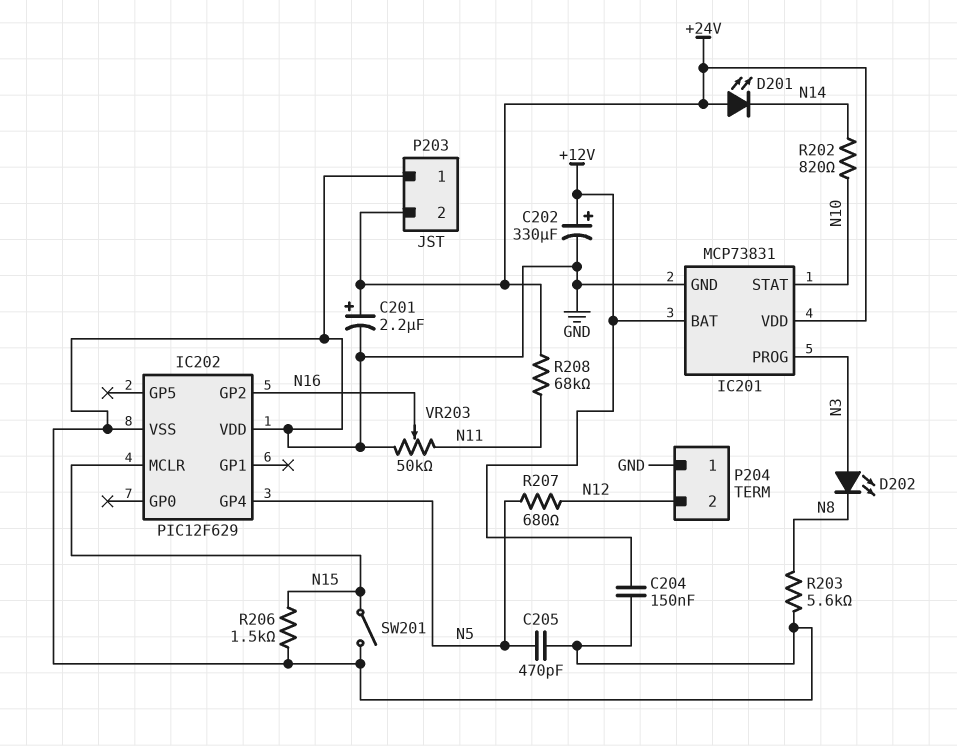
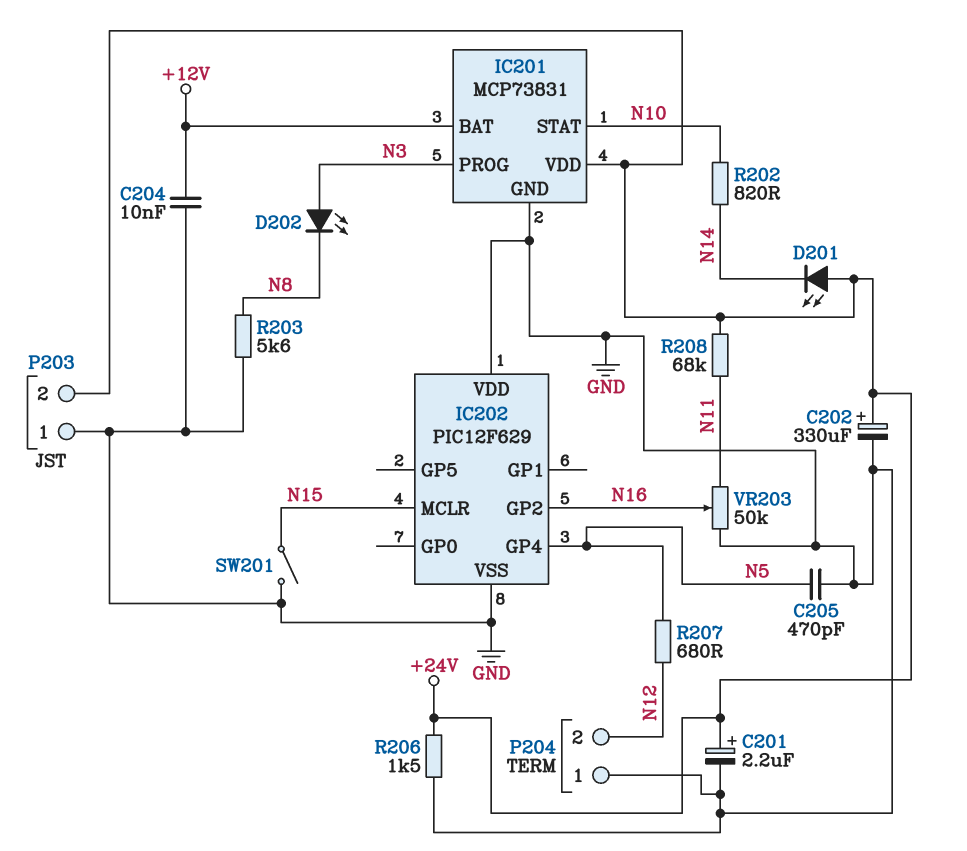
C202: 330uF (plus +12V, minus GND) -> 330uF (plus +24V, minus GND)
C204: 150nF (+12V, GND) -> 10nF (+12V, GND)
R206: 1.5k (GND, N15) -> 1.5k (+24V, GND)

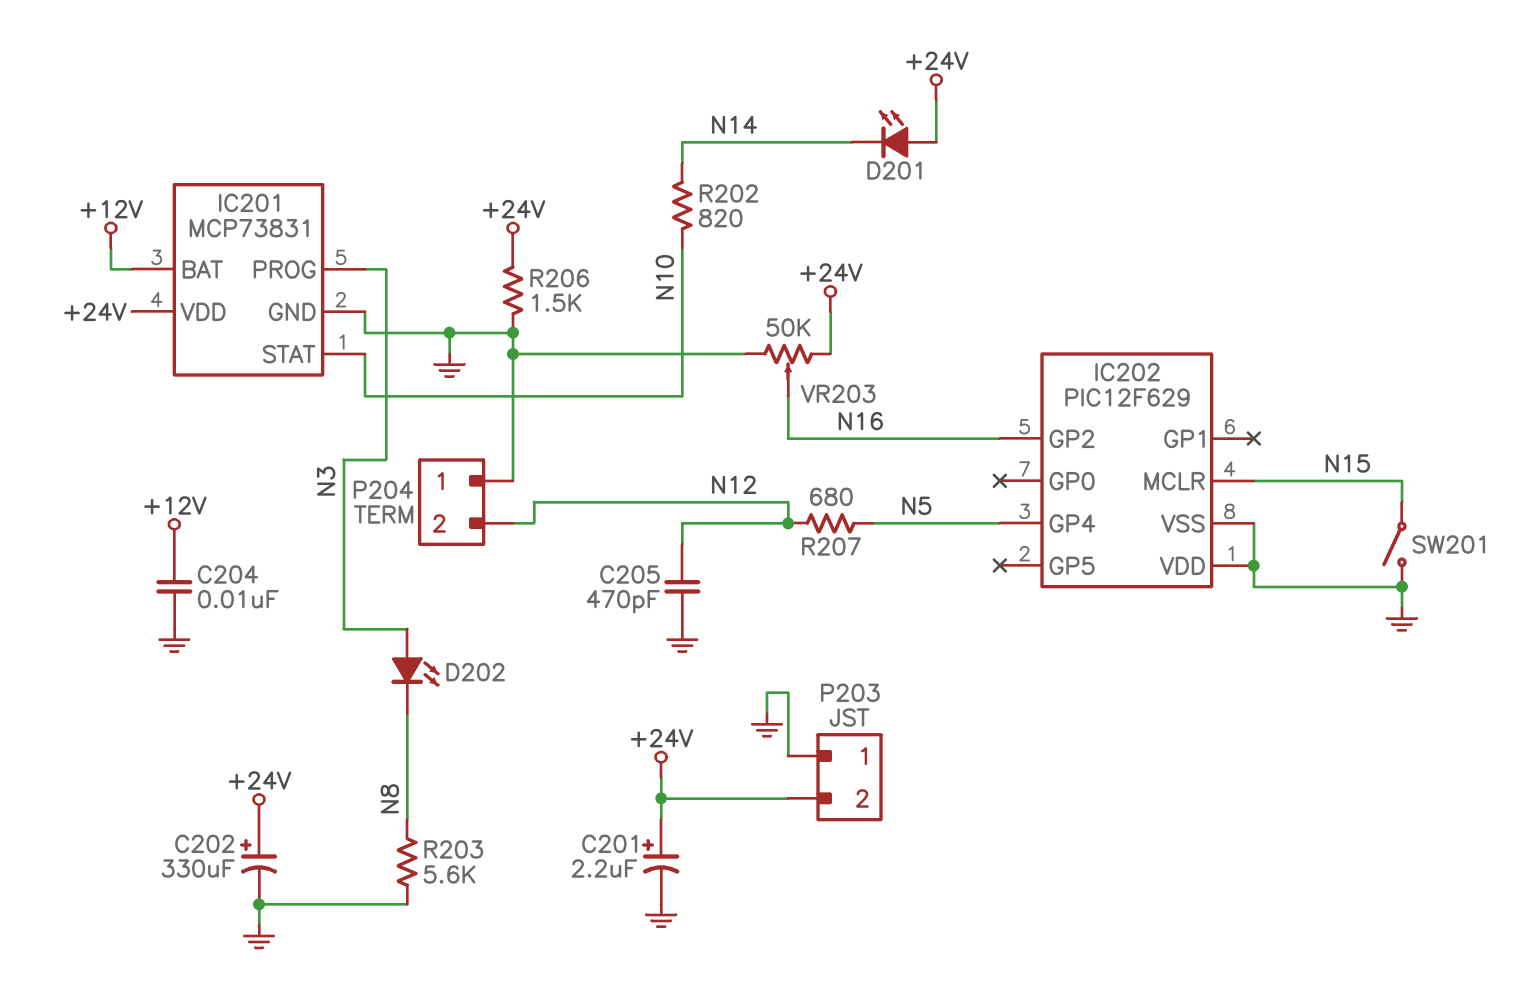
C205: 470pF (GND, N5) -> 470pF (GND, N12)
R208: 68k (+24V, N11) -> none
VR203: 50k (GND, N11, wiper N16) -> 50k (+24V, GND, wiper N16)

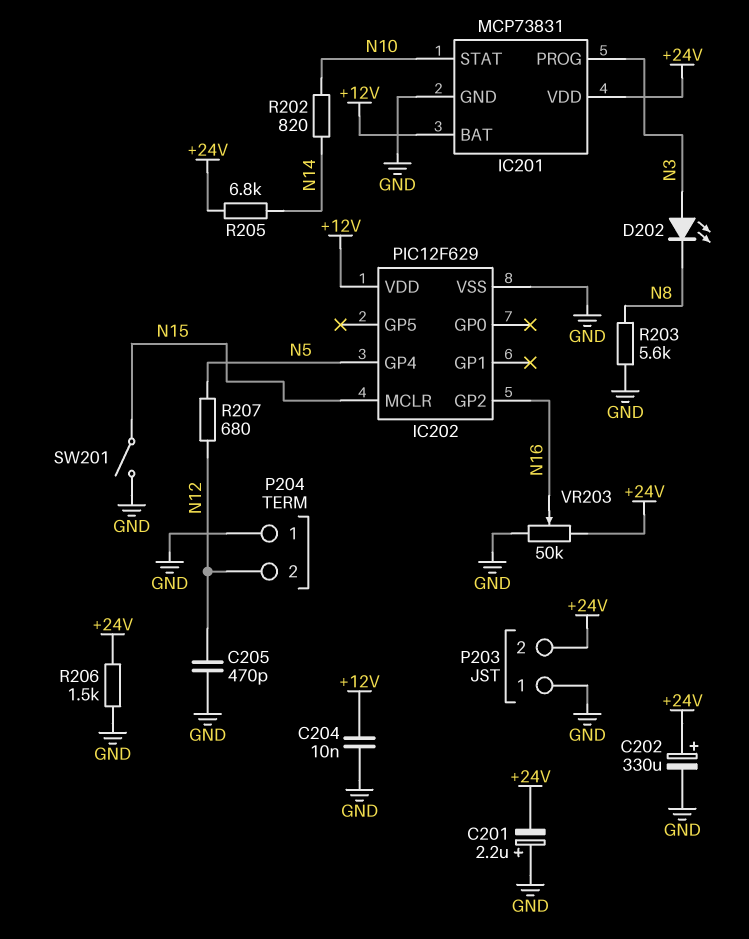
C201: 2.2uF (plus +24V, minus GND) -> 2.2uF (plus GND, minus +24V)
D201: LED (A +24V, K N14) -> none
IC202 pin VDD: GND -> +12V
R205: none -> 6.8k (+24V, N14)

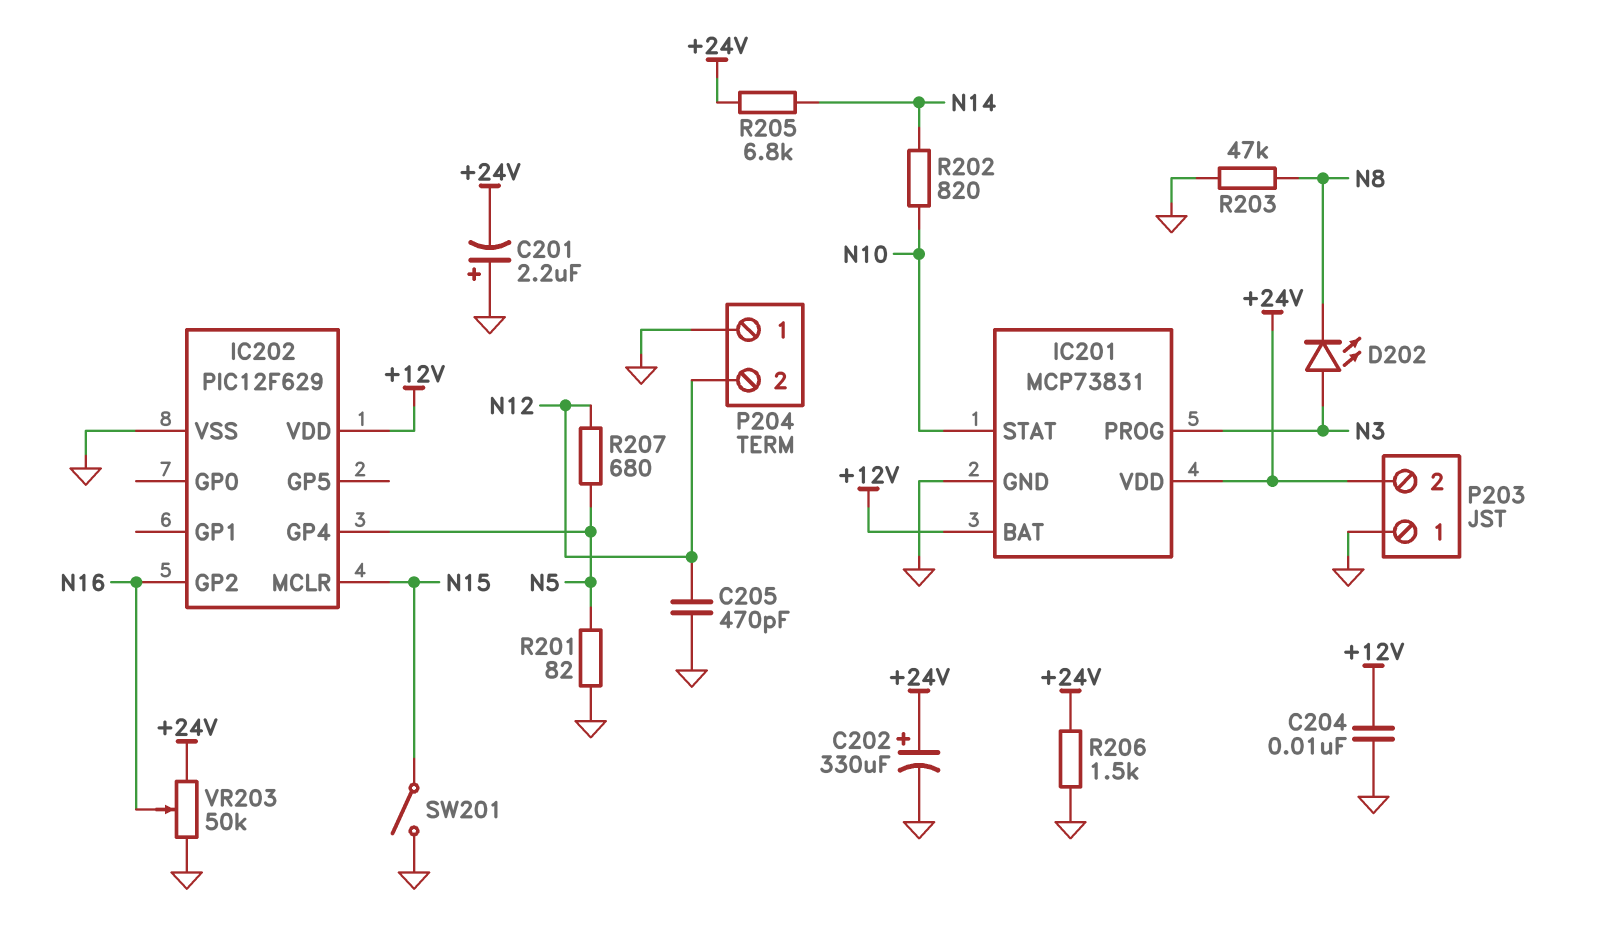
R201: none -> 82 (GND, N5)
R203: 5.6k (GND, N8) -> 47k (GND, N8)

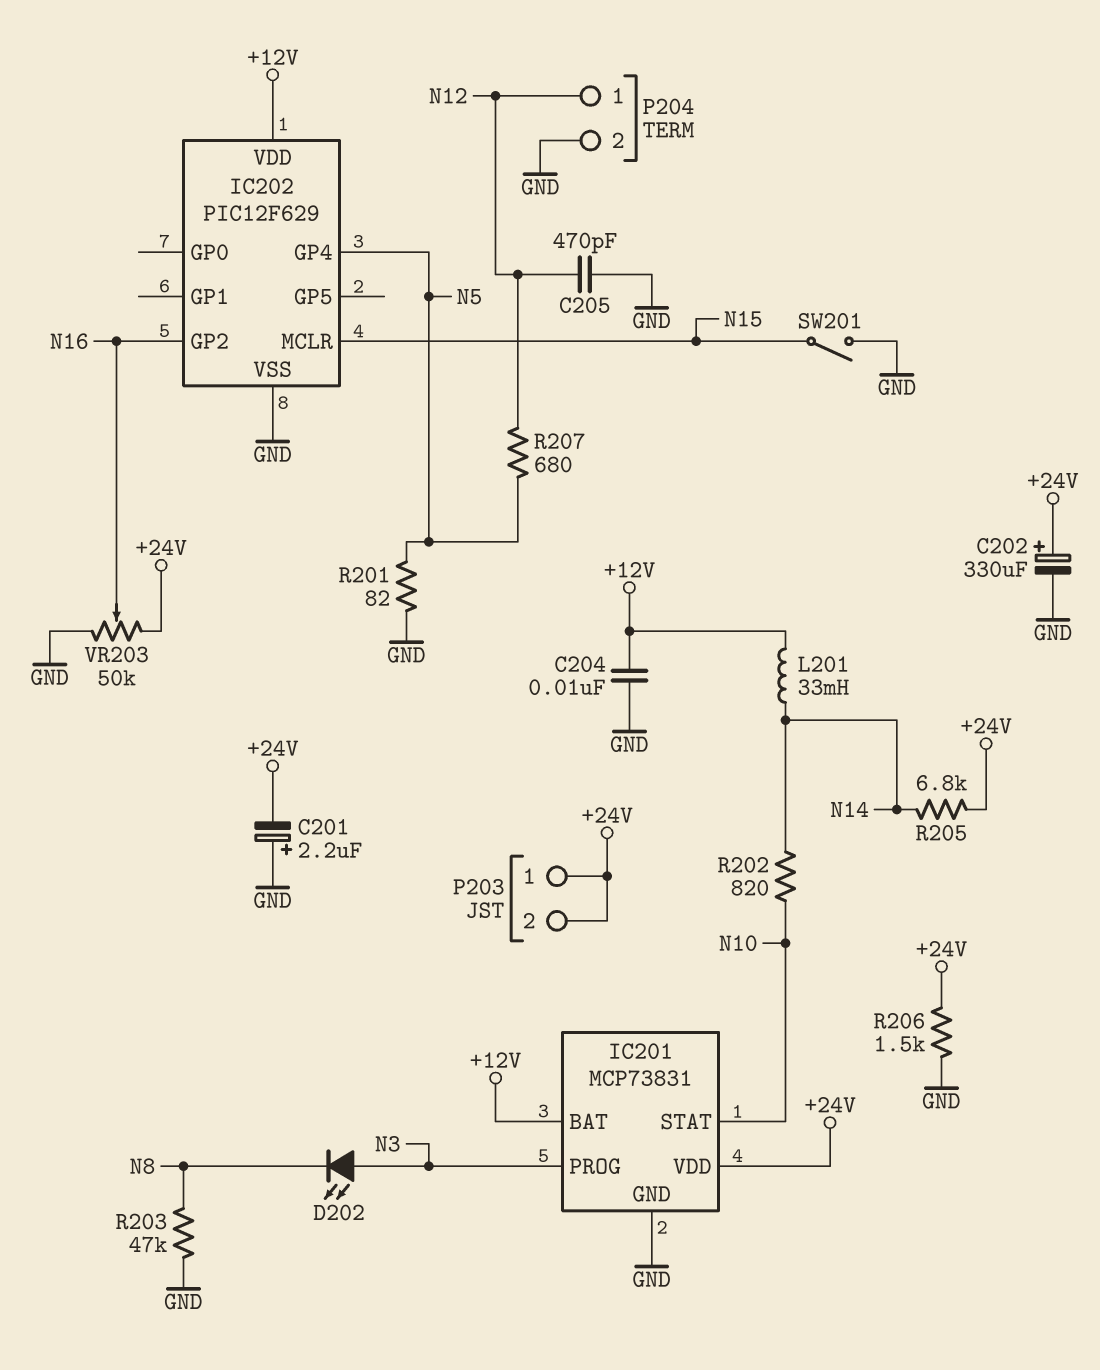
L201: none -> 33mH (+12V, N14)
P203 pin 1: GND -> +24V
P204 pin 1: GND -> N12
P204 pin 2: N12 -> GND

